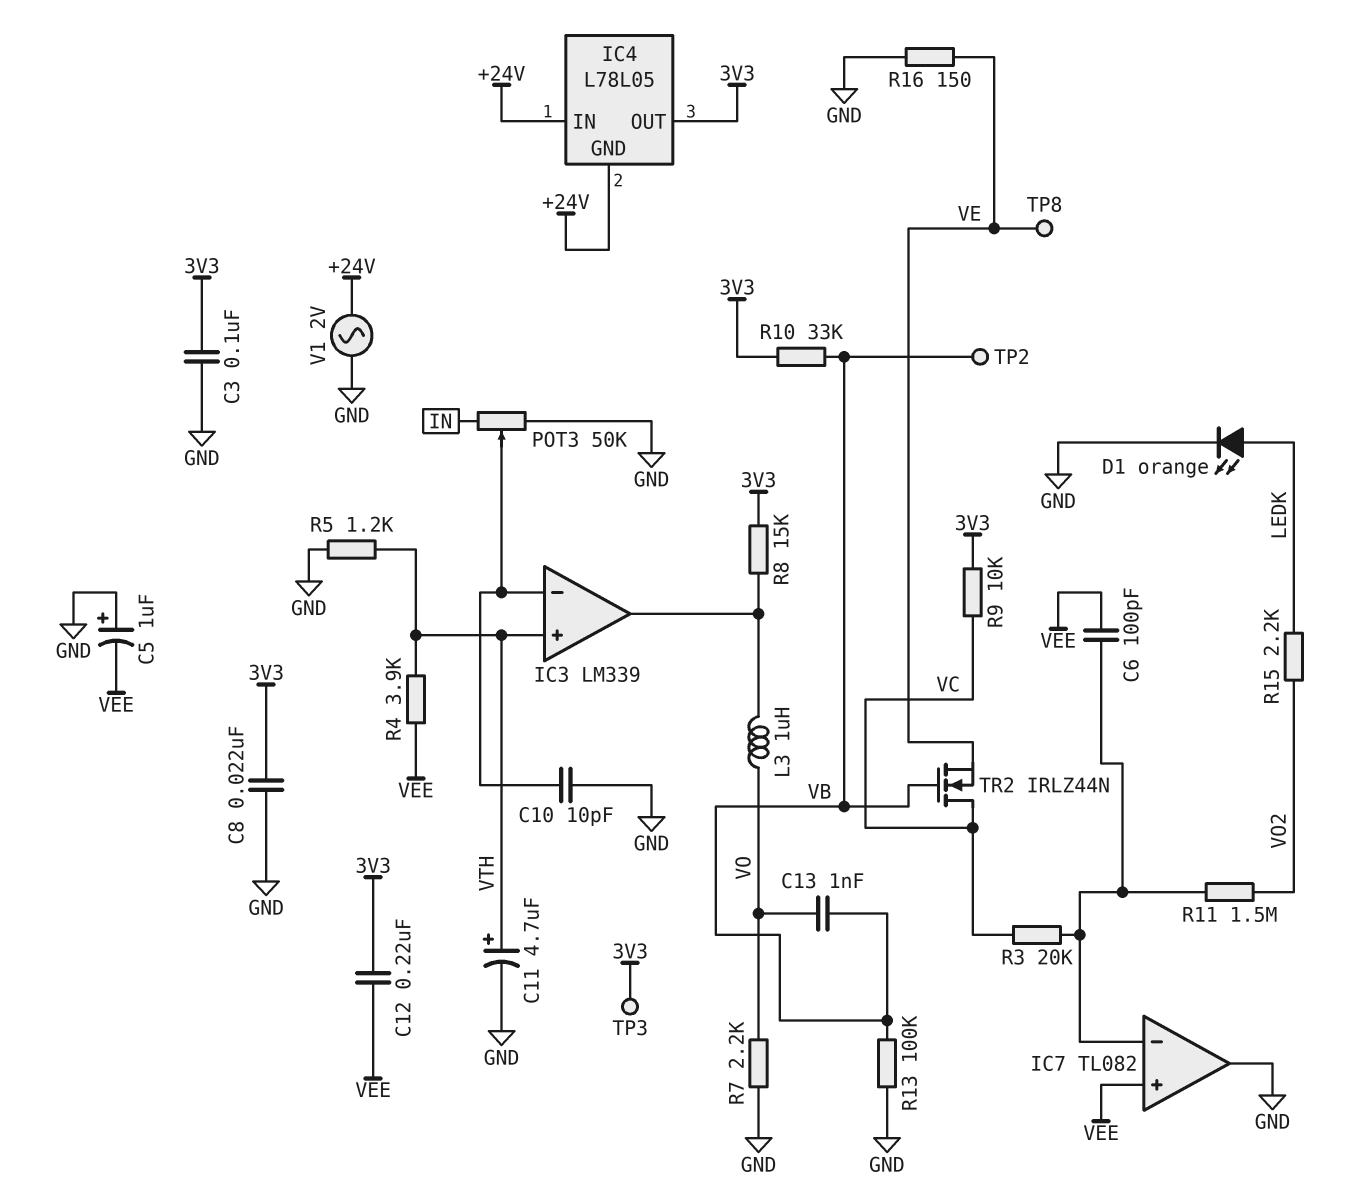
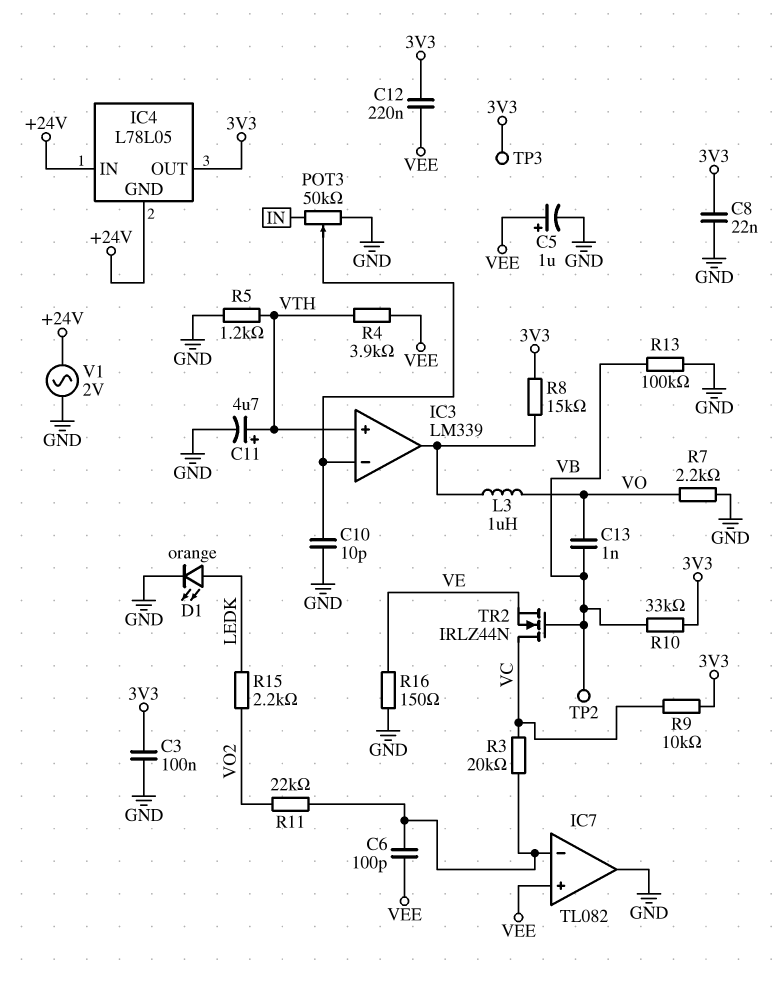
C5: 1uF (plus GND, minus VEE) -> 1uF (plus VEE, minus GND)
R11: 1.5M (IC7/in-, VO2) -> 22k (IC7/in-, VO2)
TP8: test point (VE) -> none

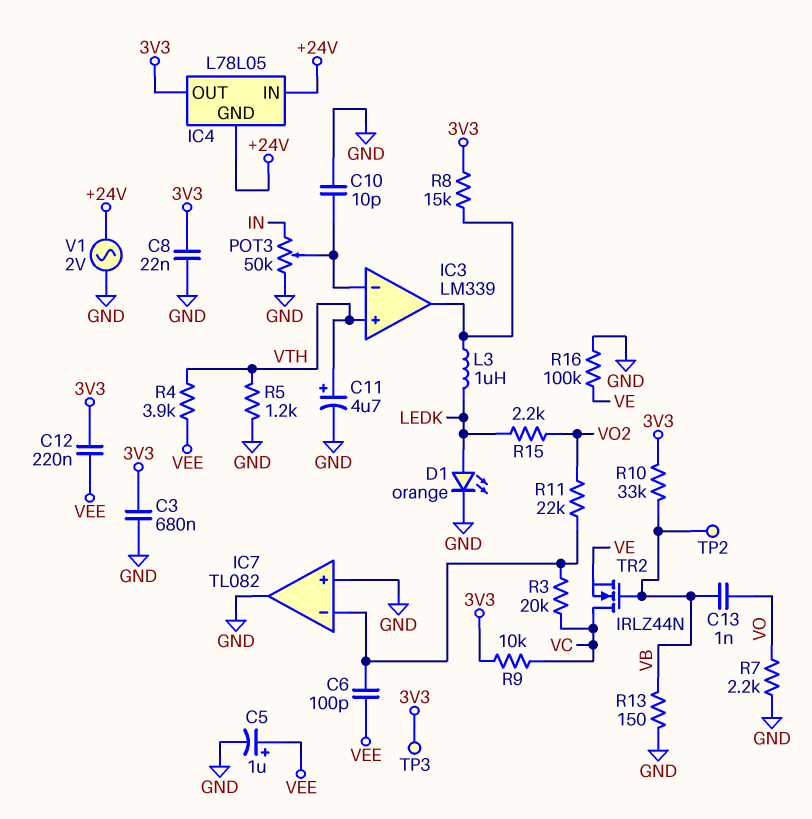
C3: 100nF (3V3, GND) -> 680nF (3V3, GND)
IC7 pin in+: VEE -> GND
L3: 1uH (IC3/out, VO) -> 1uH (IC3/out, LEDK)
R13: 100k (GND, VB) -> 150 (GND, VB)
R16: 150 (GND, VE) -> 100k (GND, VE)

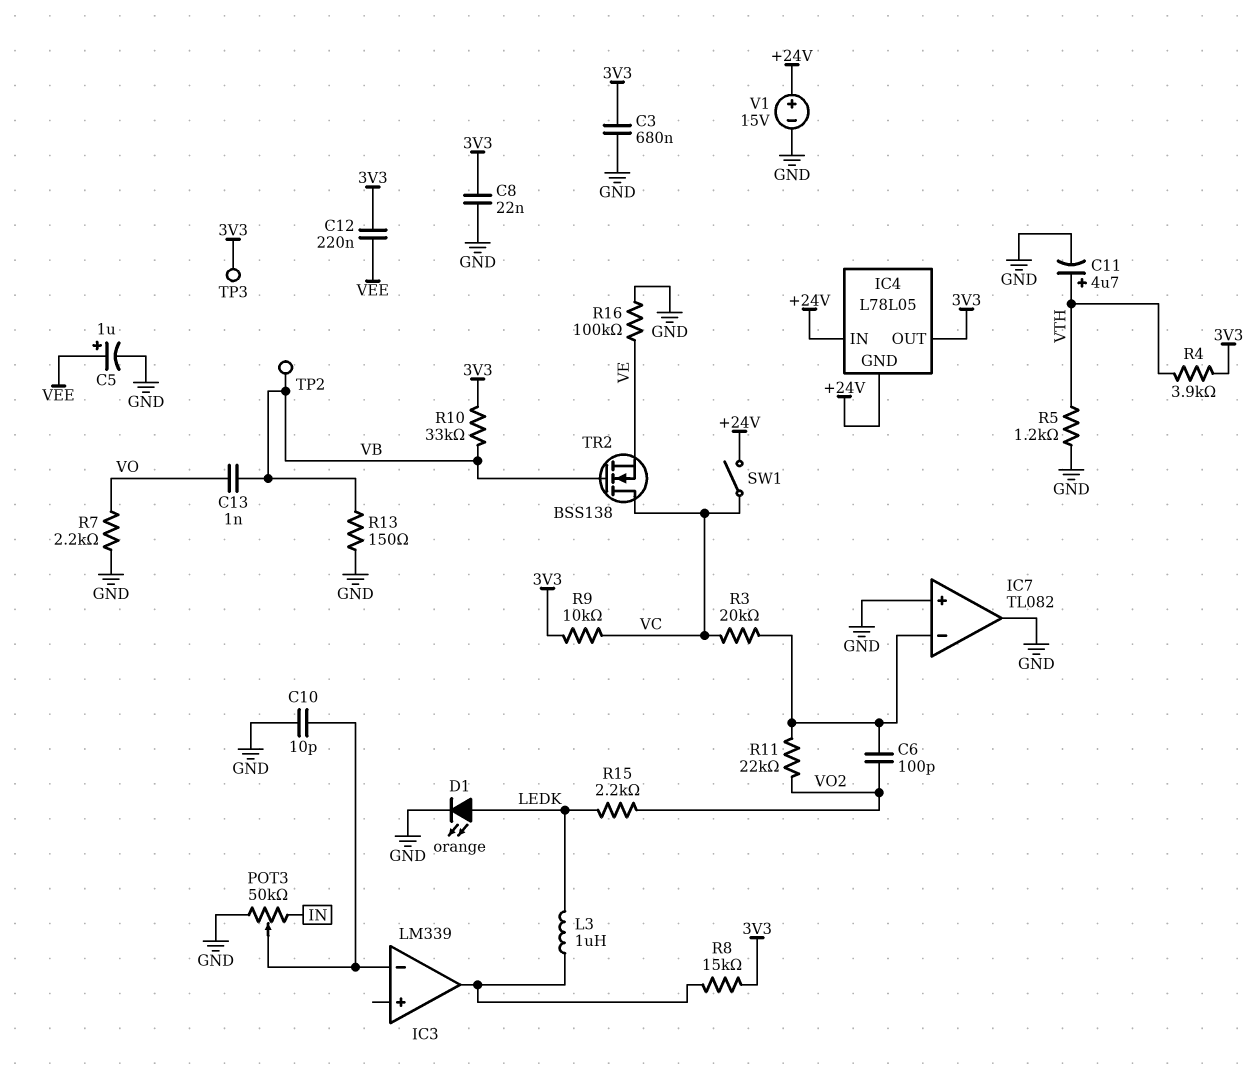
C6: 100pF (IC7/in-, VEE) -> 100pF (IC7/in-, VO2)
IC3 pin in+: VTH -> none
R4: 3.9k (VEE, VTH) -> 3.9k (3V3, VTH)
SW1: none -> switch (+24V, VC)
TR2: NMOS IRLZ44N (G VB, D VC, S VE) -> NMOS BSS138 (G VB, D VC, S VE)
V1: AC 2V (+24V, GND) -> 15V (plus +24V, minus GND)

